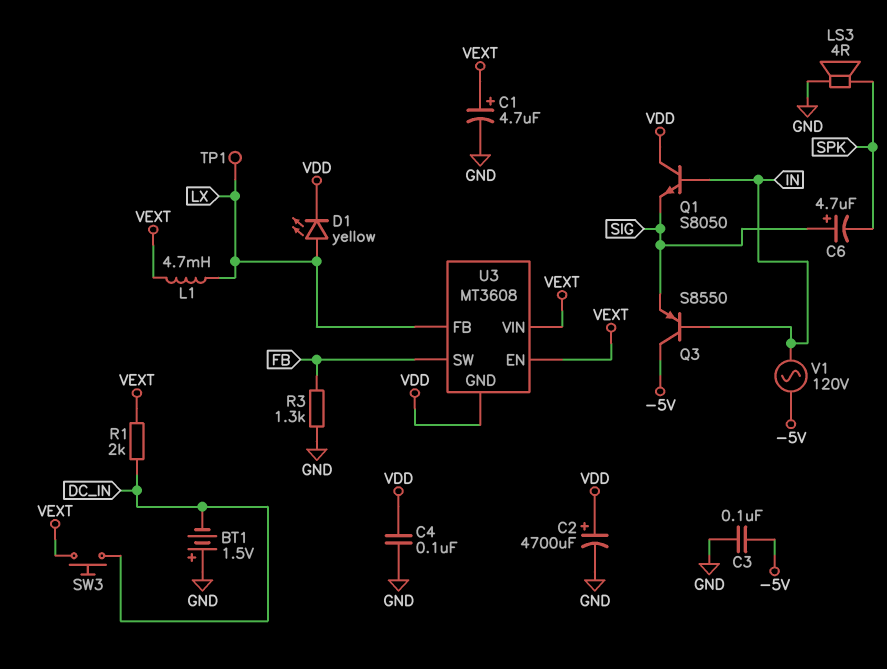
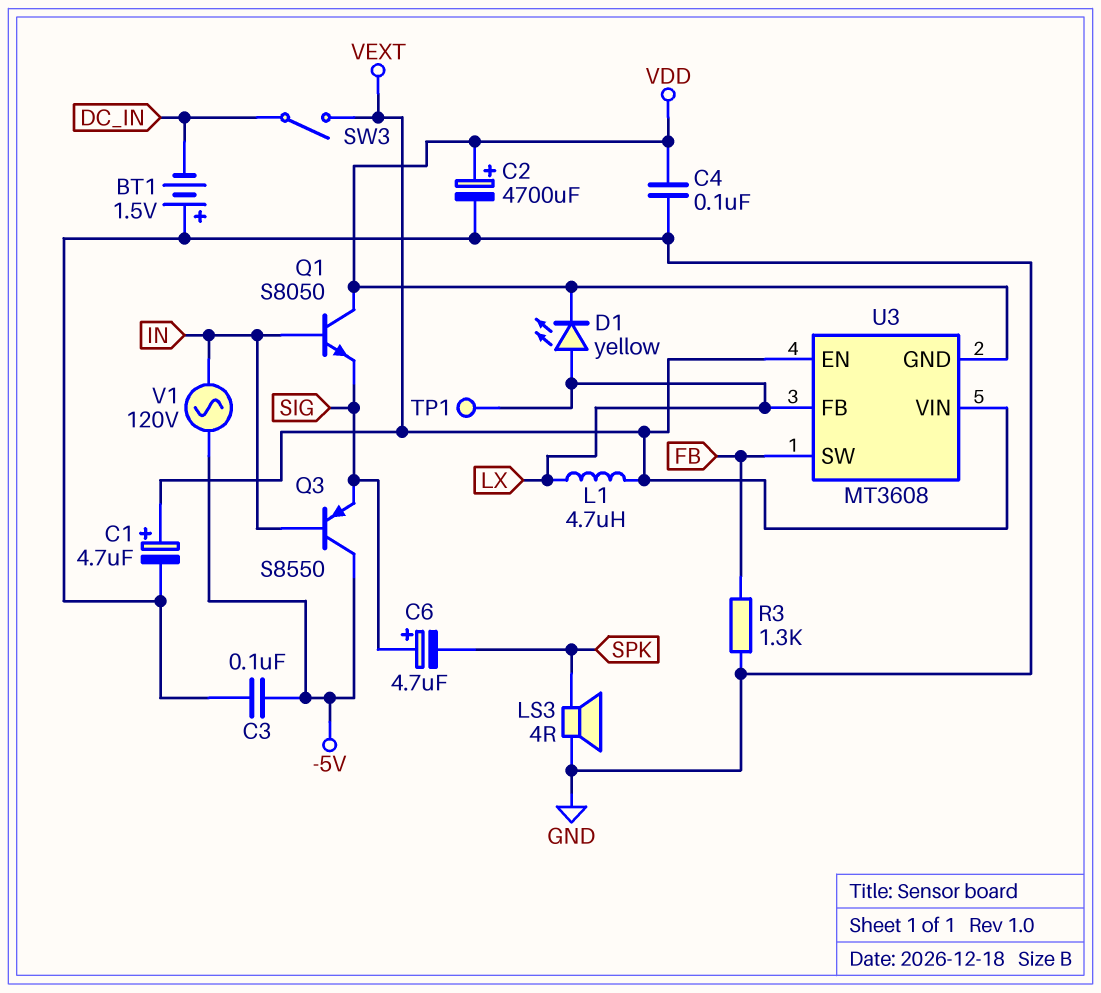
L1: 4.7mH (LX, VEXT) -> 4.7uH (LX, VEXT)
R1: 2k (DC_IN, VEXT) -> none
SW3: button (DC_IN, VEXT) -> switch (DC_IN, VEXT)

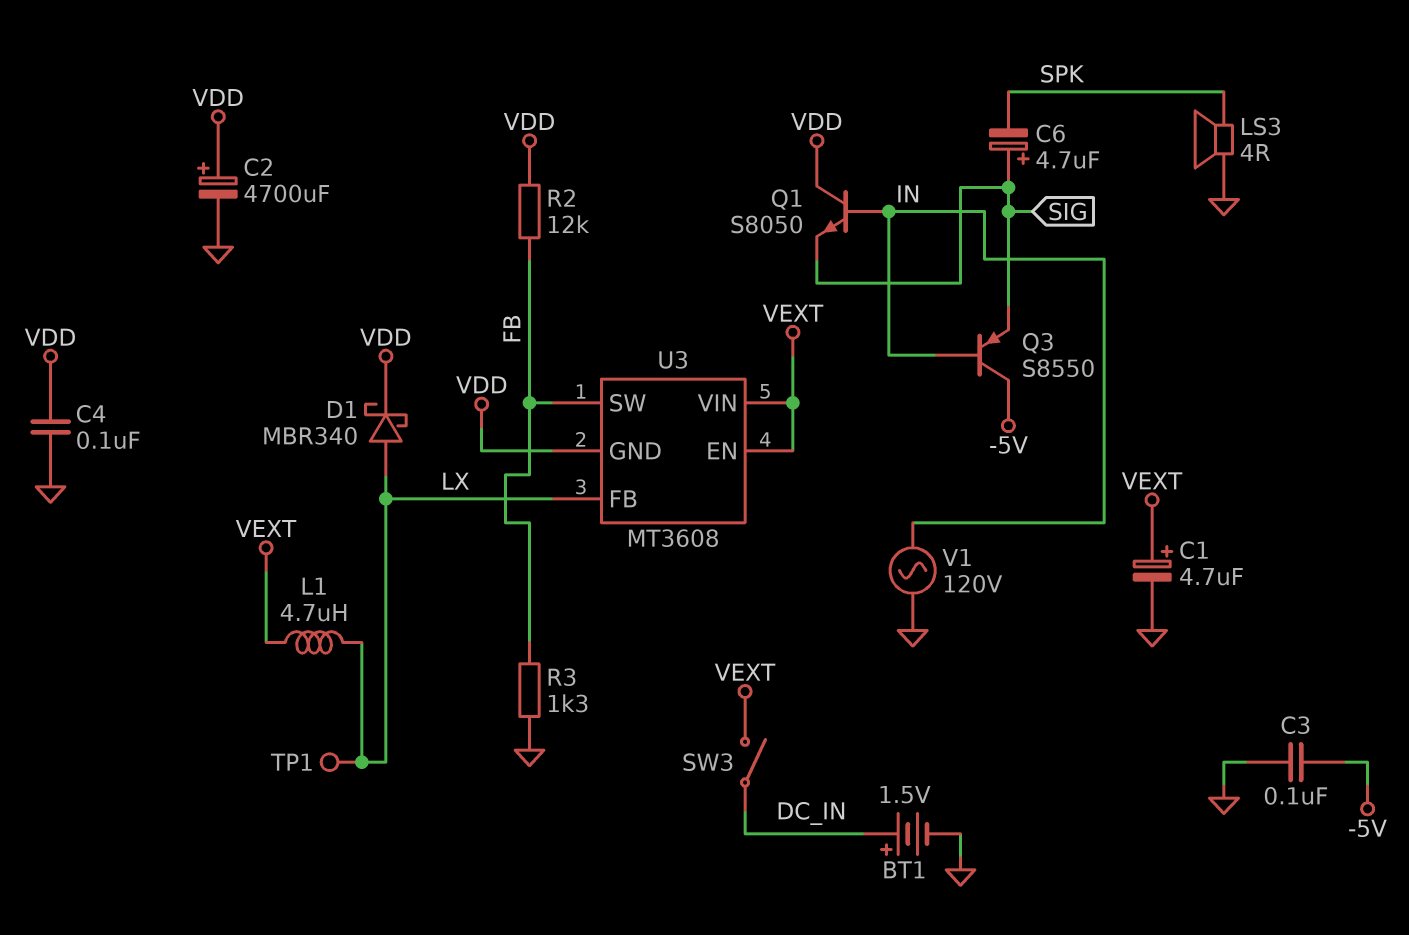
BT1: 1.5V (plus GND, minus DC_IN) -> 1.5V (plus DC_IN, minus GND)
D1: LED yellow (A LX, K VDD) -> schottky MBR340 (A LX, K VDD)
R2: none -> 12k (FB, VDD)
V1: AC 120V (-5V, IN) -> AC 120V (GND, IN)

